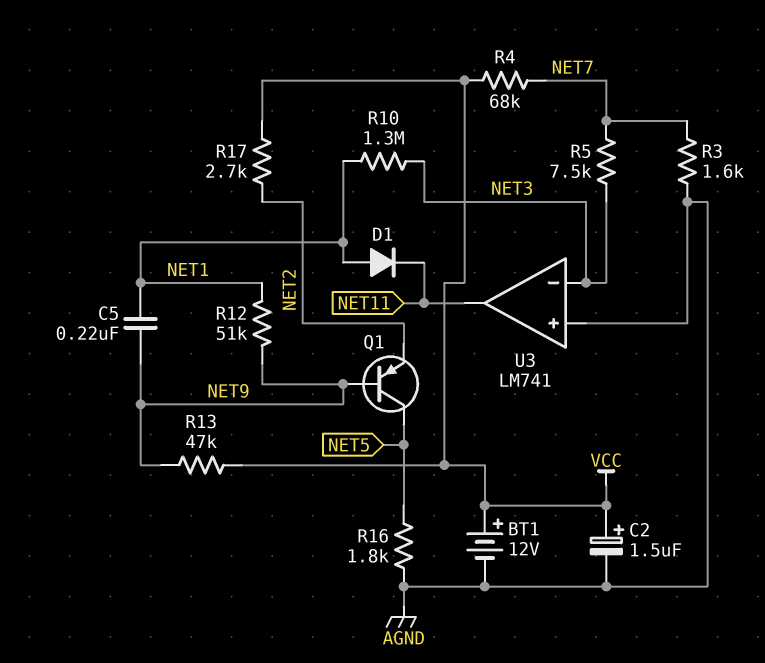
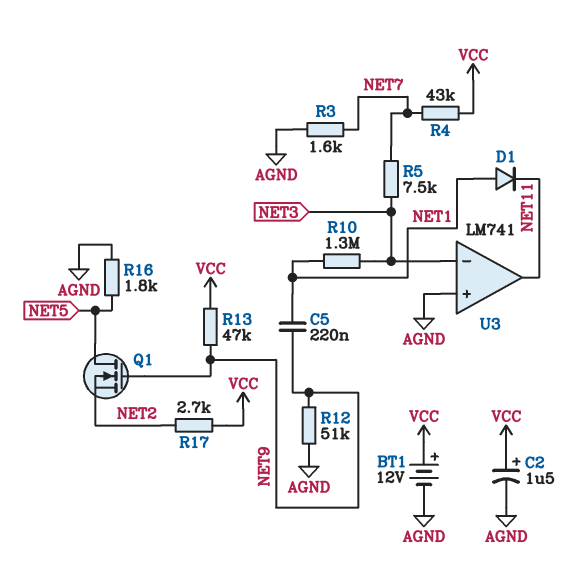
Q1: PNP (B NET9, C NET5, E NET2) -> NMOS (G NET9, D NET5, S NET2)
R4: 68k (NET7, VCC) -> 43k (NET7, VCC)
R12: 51k (NET1, NET9) -> 51k (AGND, NET9)

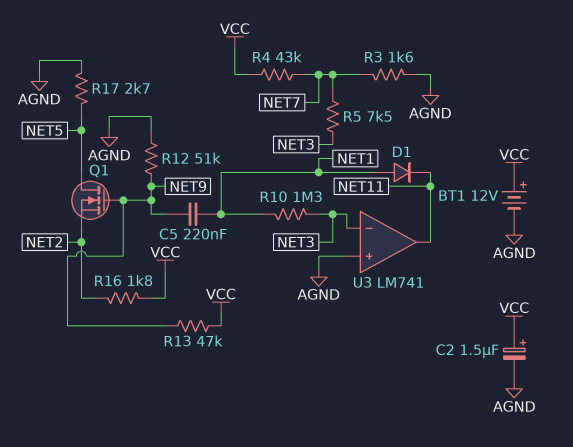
R16: 1.8k (AGND, NET5) -> 1.8k (NET2, VCC)
R17: 2.7k (NET2, VCC) -> 2.7k (AGND, NET5)

